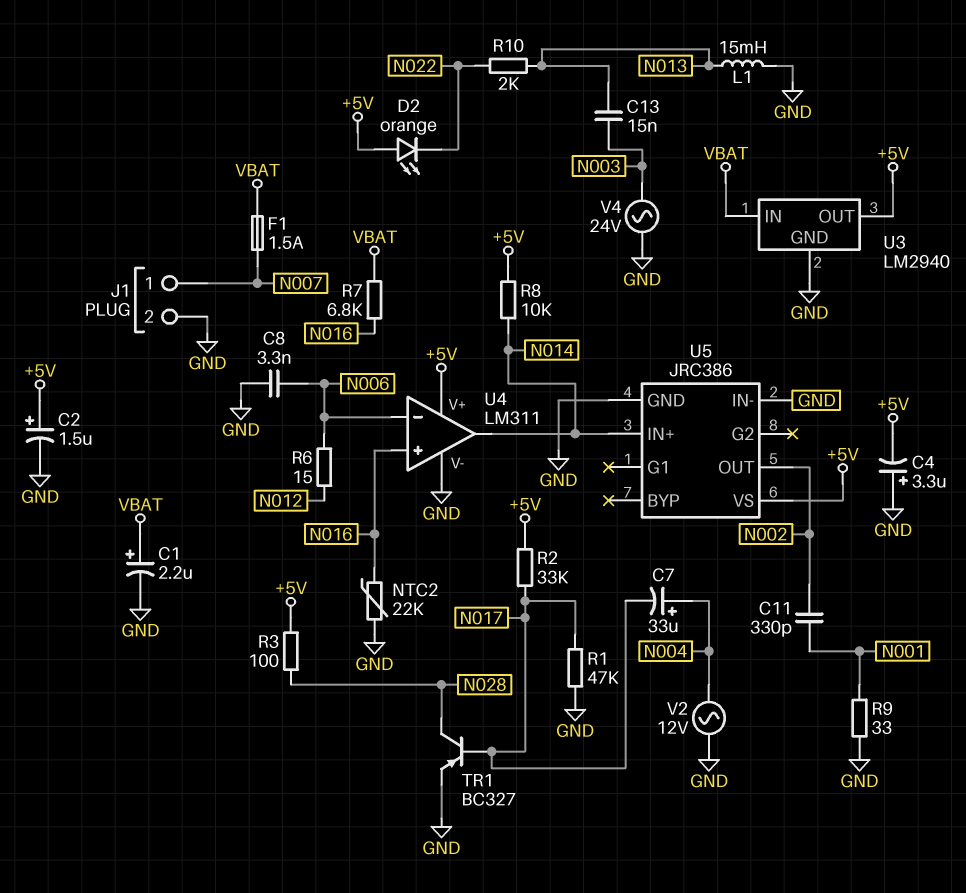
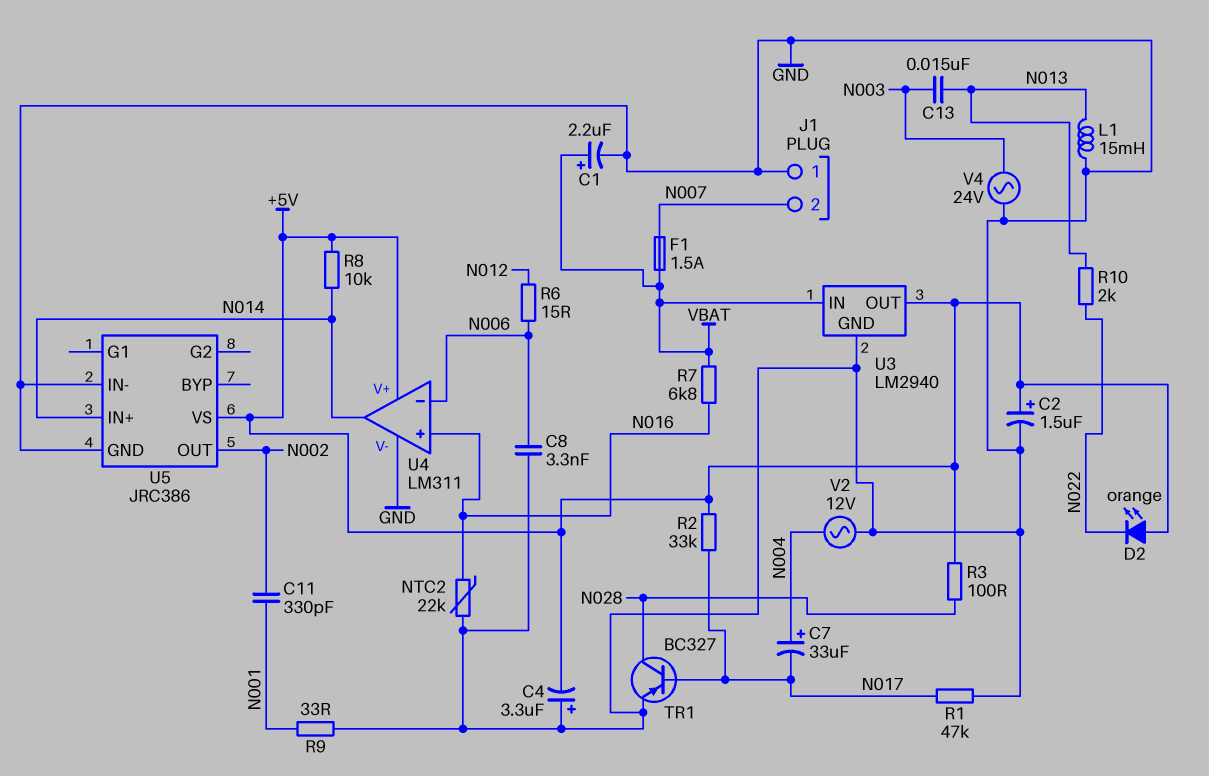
J1 pin 1: N007 -> GND
J1 pin 2: GND -> N007

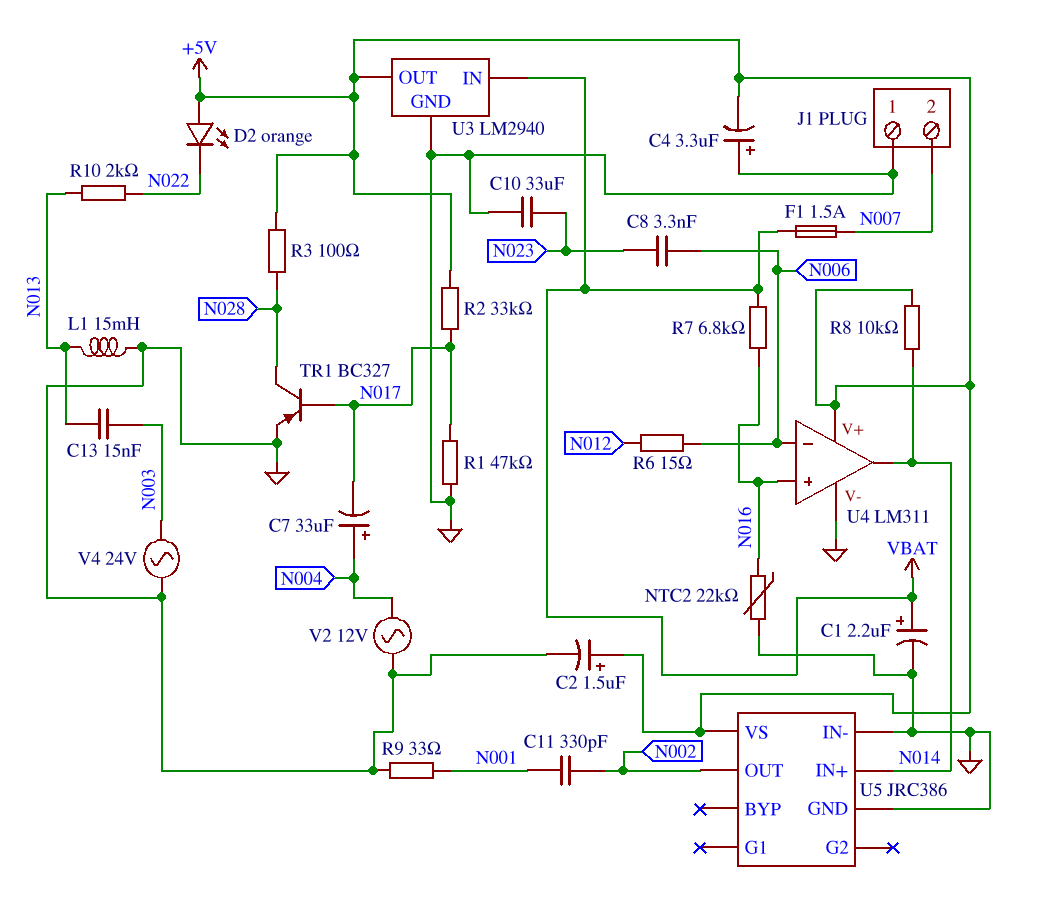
C8: 3.3nF (GND, N006) -> 3.3nF (N006, N023)
C10: none -> 33uF (GND, N023)

